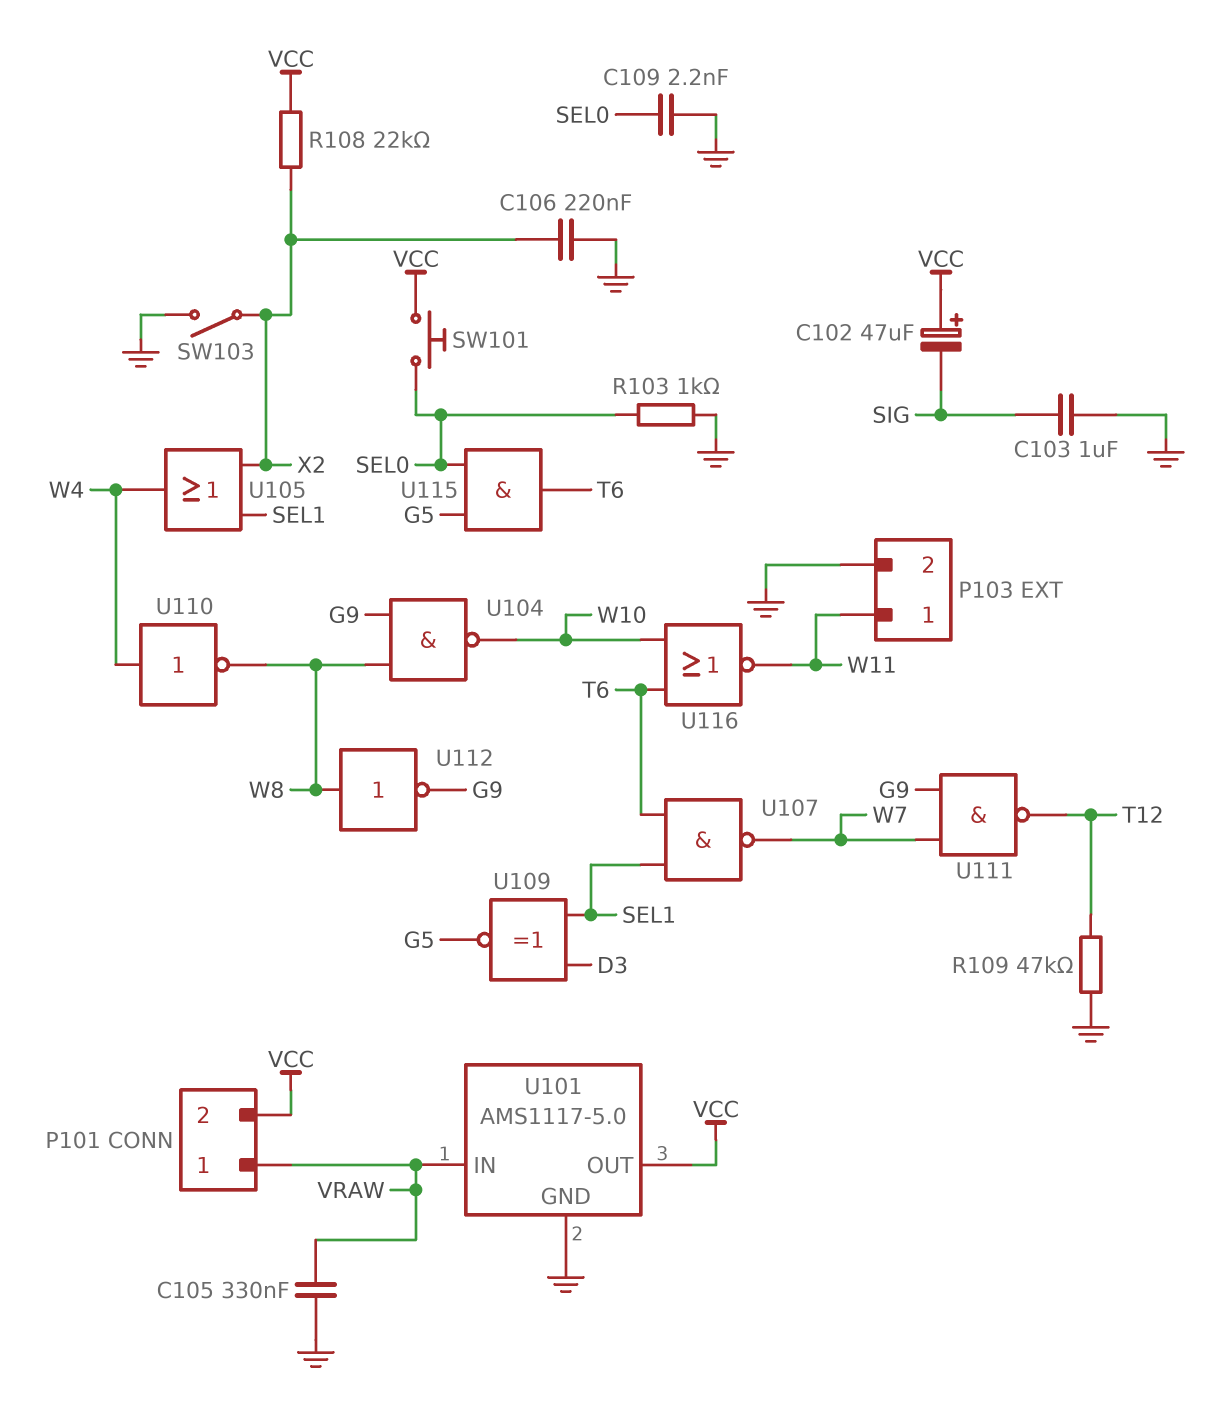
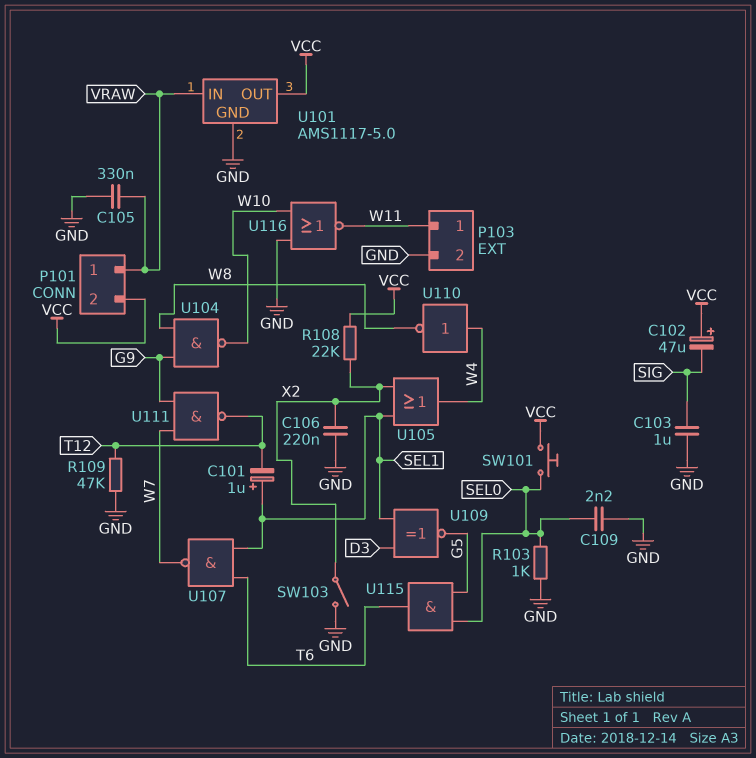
C101: none -> 1uF (plus SEL1, minus T12)
U112: NOT (in W8, out G9) -> none
U116: NOR (in T6, in W10, out W11) -> NOR (in GND, in W10, out W11)

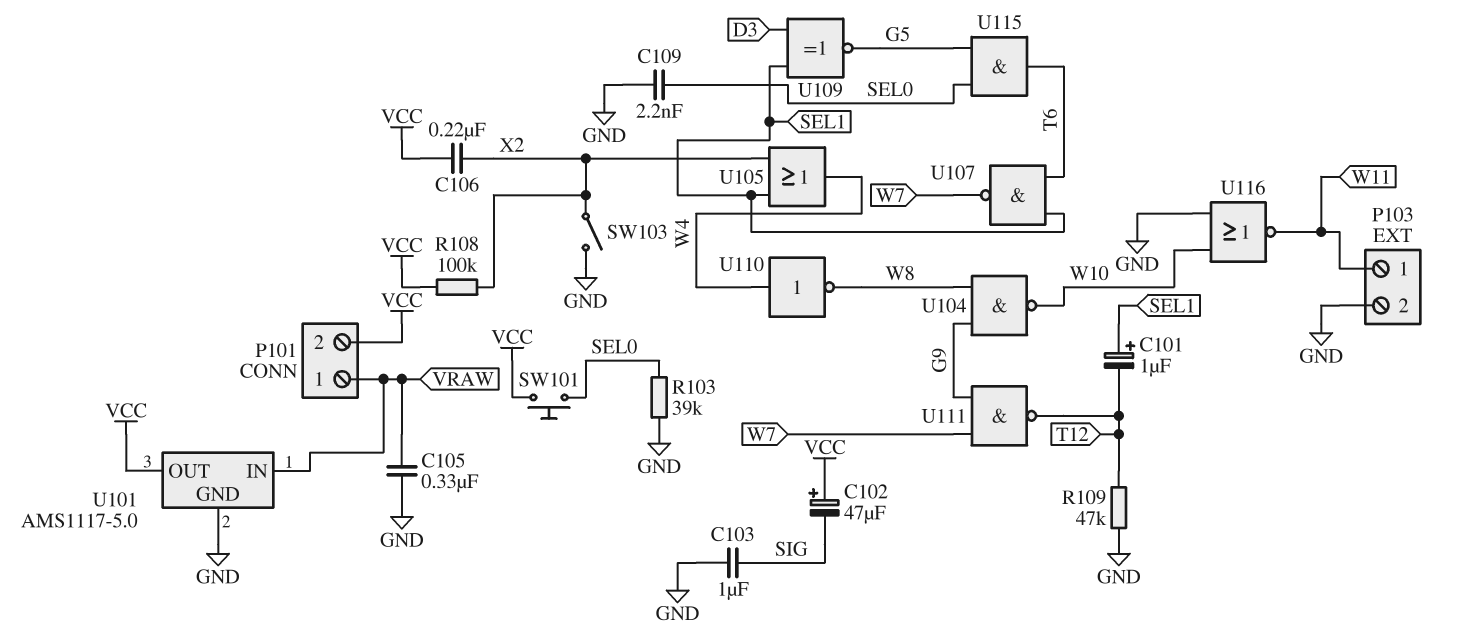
C106: 220nF (GND, X2) -> 220nF (VCC, X2)
R103: 1k (GND, SEL0) -> 39k (GND, SEL0)
R108: 22k (VCC, X2) -> 100k (VCC, X2)

